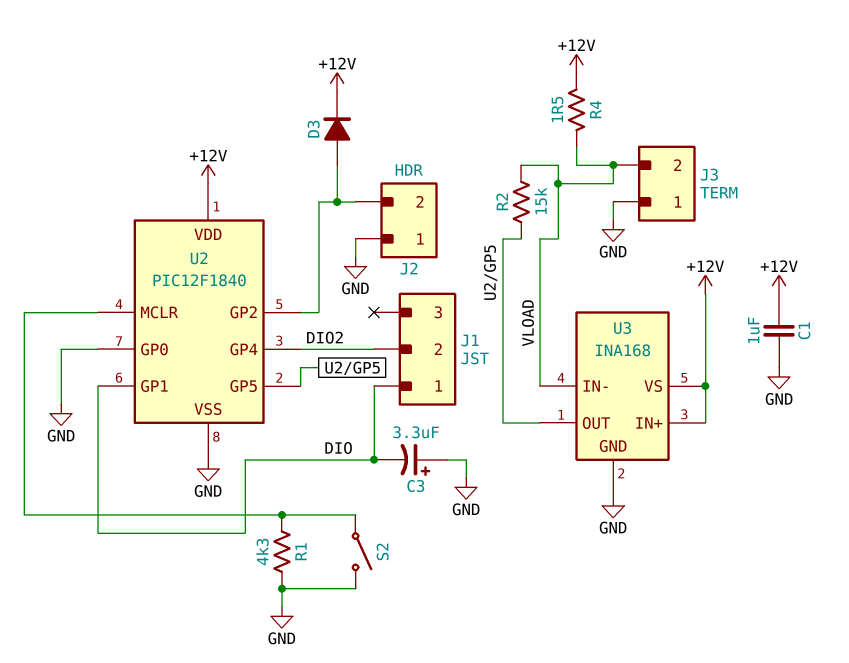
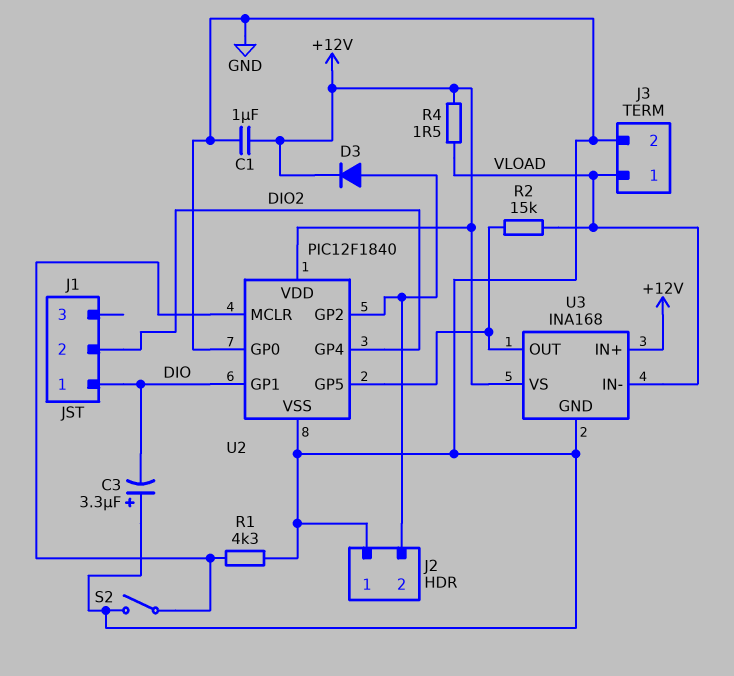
J3 pin 1: GND -> VLOAD
J3 pin 2: VLOAD -> GND

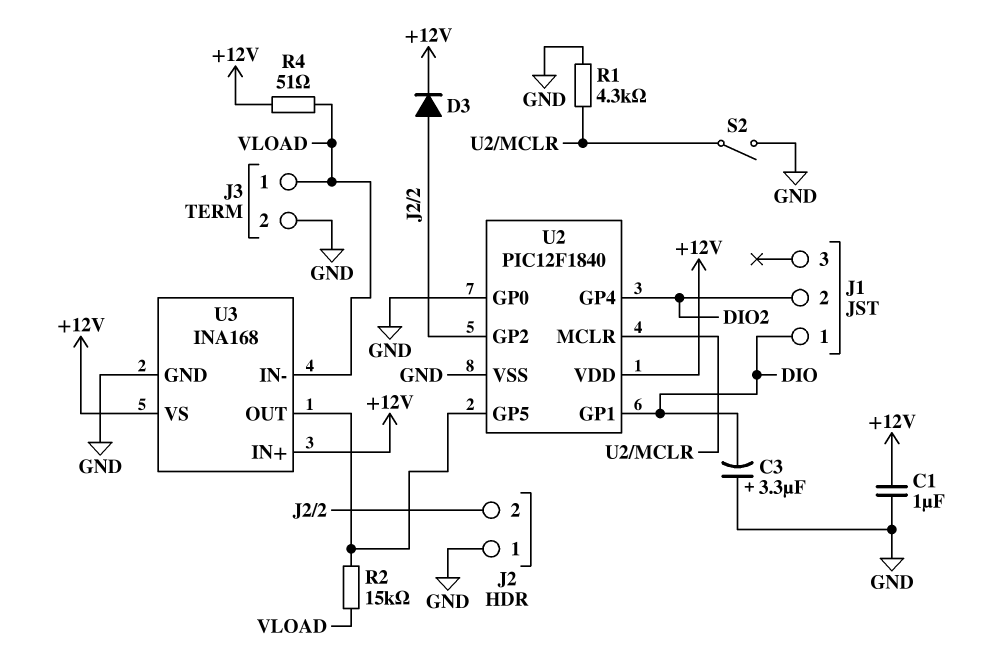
R4: 1.5 (+12V, VLOAD) -> 51 (+12V, VLOAD)

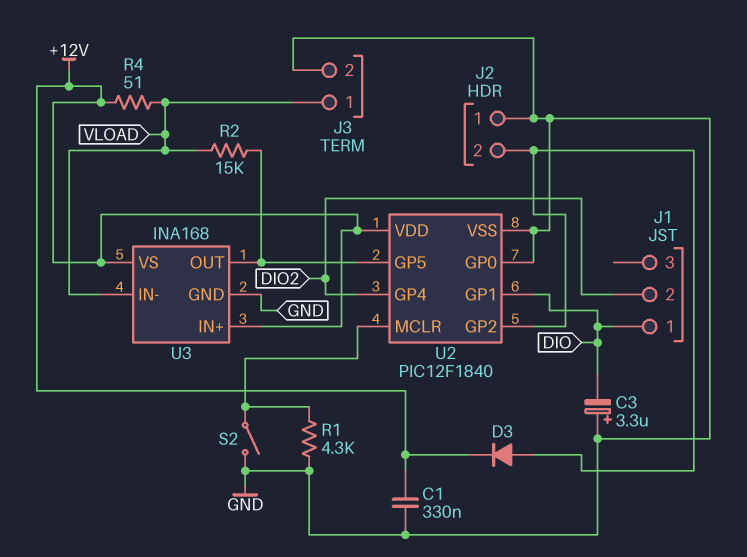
C1: 1uF (+12V, GND) -> 330nF (+12V, GND)

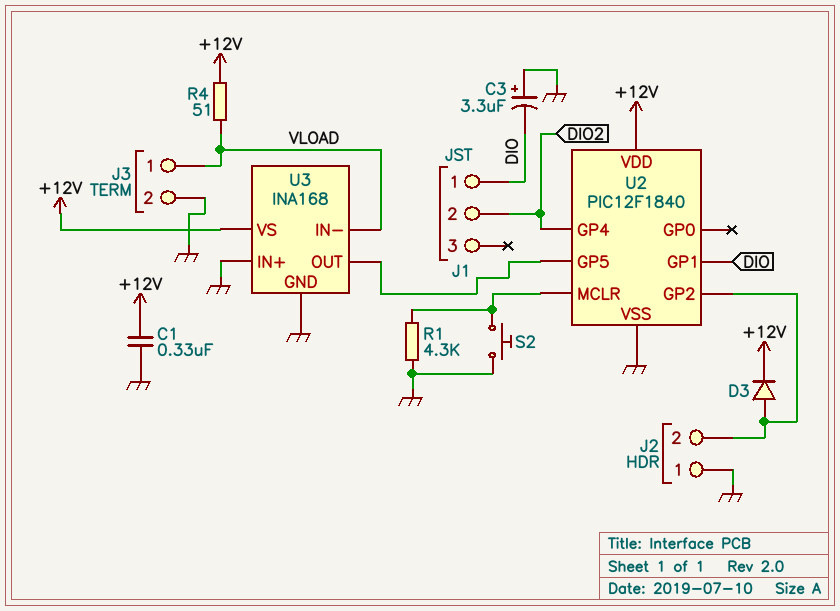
R2: 15k (U2/GP5, VLOAD) -> none
S2: switch (GND, U2/MCLR) -> button (GND, U2/MCLR)
U2 pin GP0: GND -> none
U3 pin IN+: +12V -> GND

